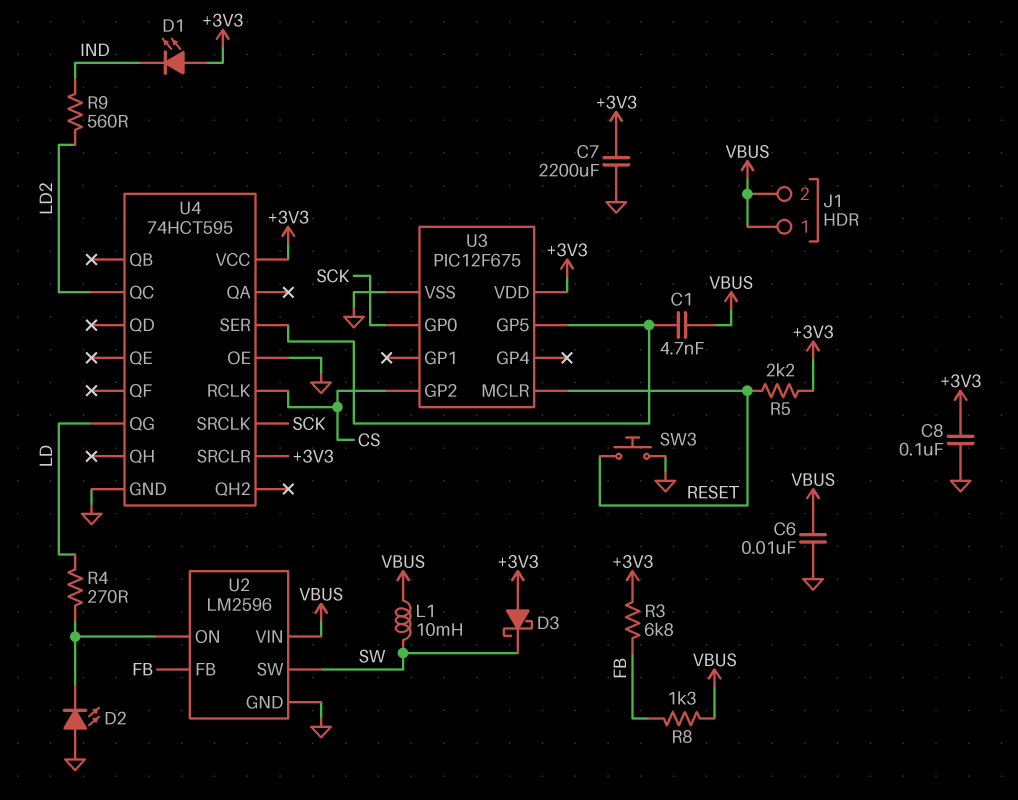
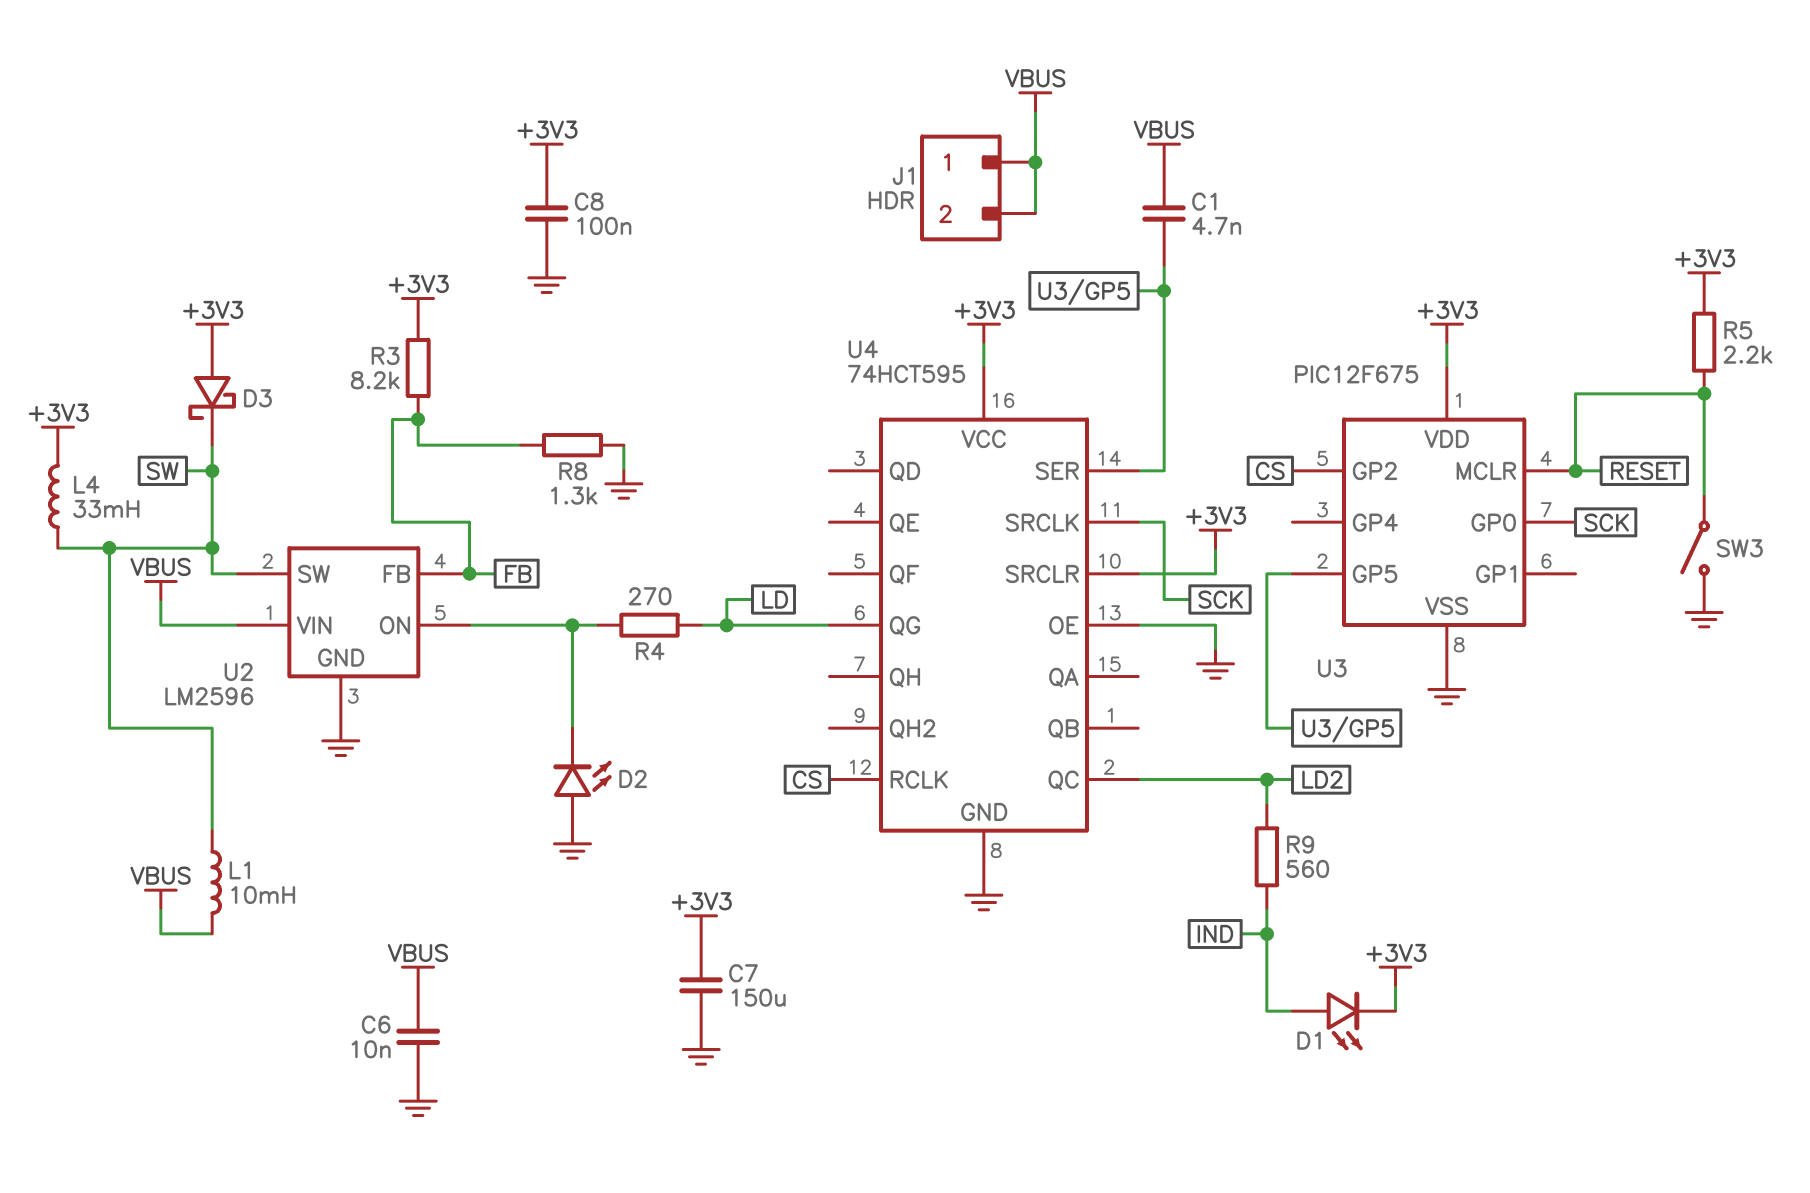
C7: 2200uF (+3V3, GND) -> 150uF (+3V3, GND)
D1: LED (A +3V3, K IND) -> LED (A IND, K +3V3)
L4: none -> 33mH (+3V3, SW)
R3: 6.8k (+3V3, FB) -> 8.2k (+3V3, FB)
R8: 1.3k (FB, VBUS) -> 1.3k (FB, GND)
SW3: button (GND, RESET) -> switch (GND, RESET)

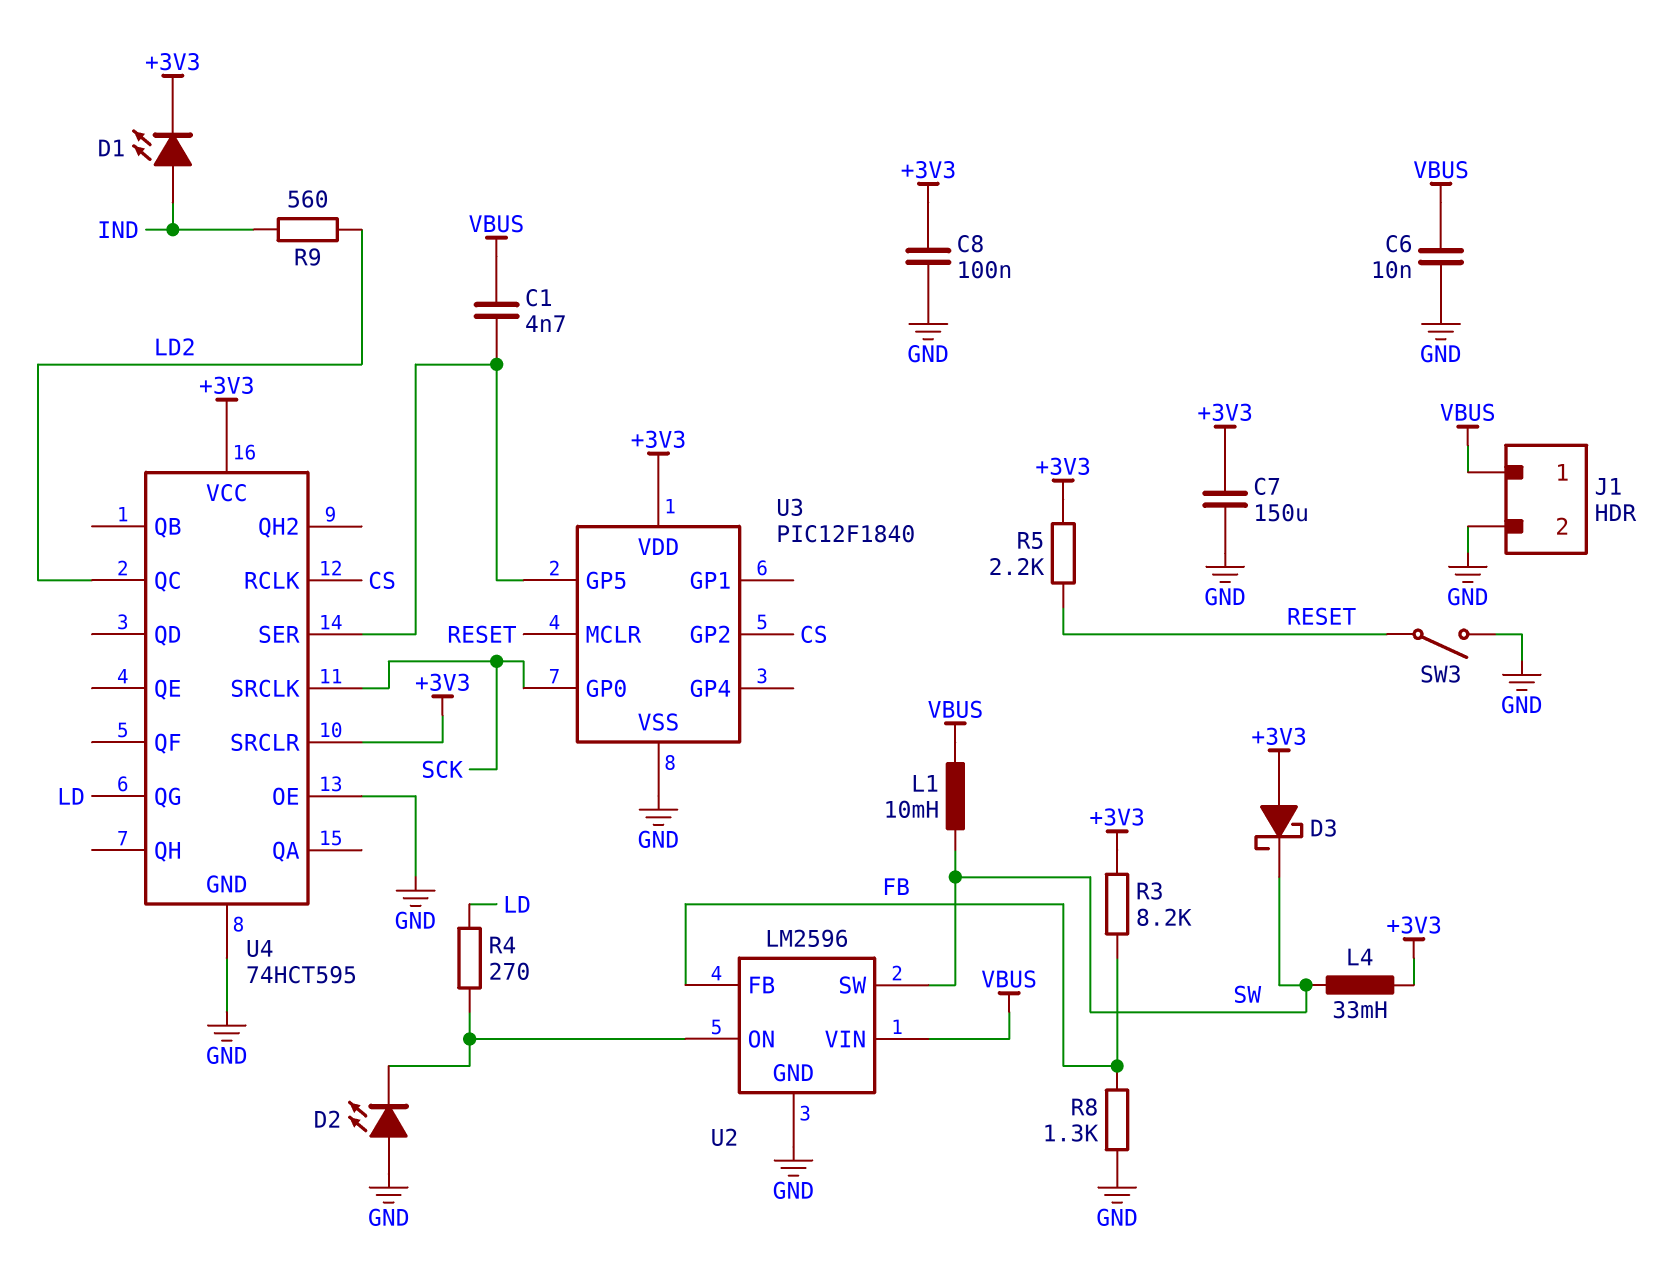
J1 pin 2: VBUS -> GND
U3: PIC12F675 -> PIC12F1840

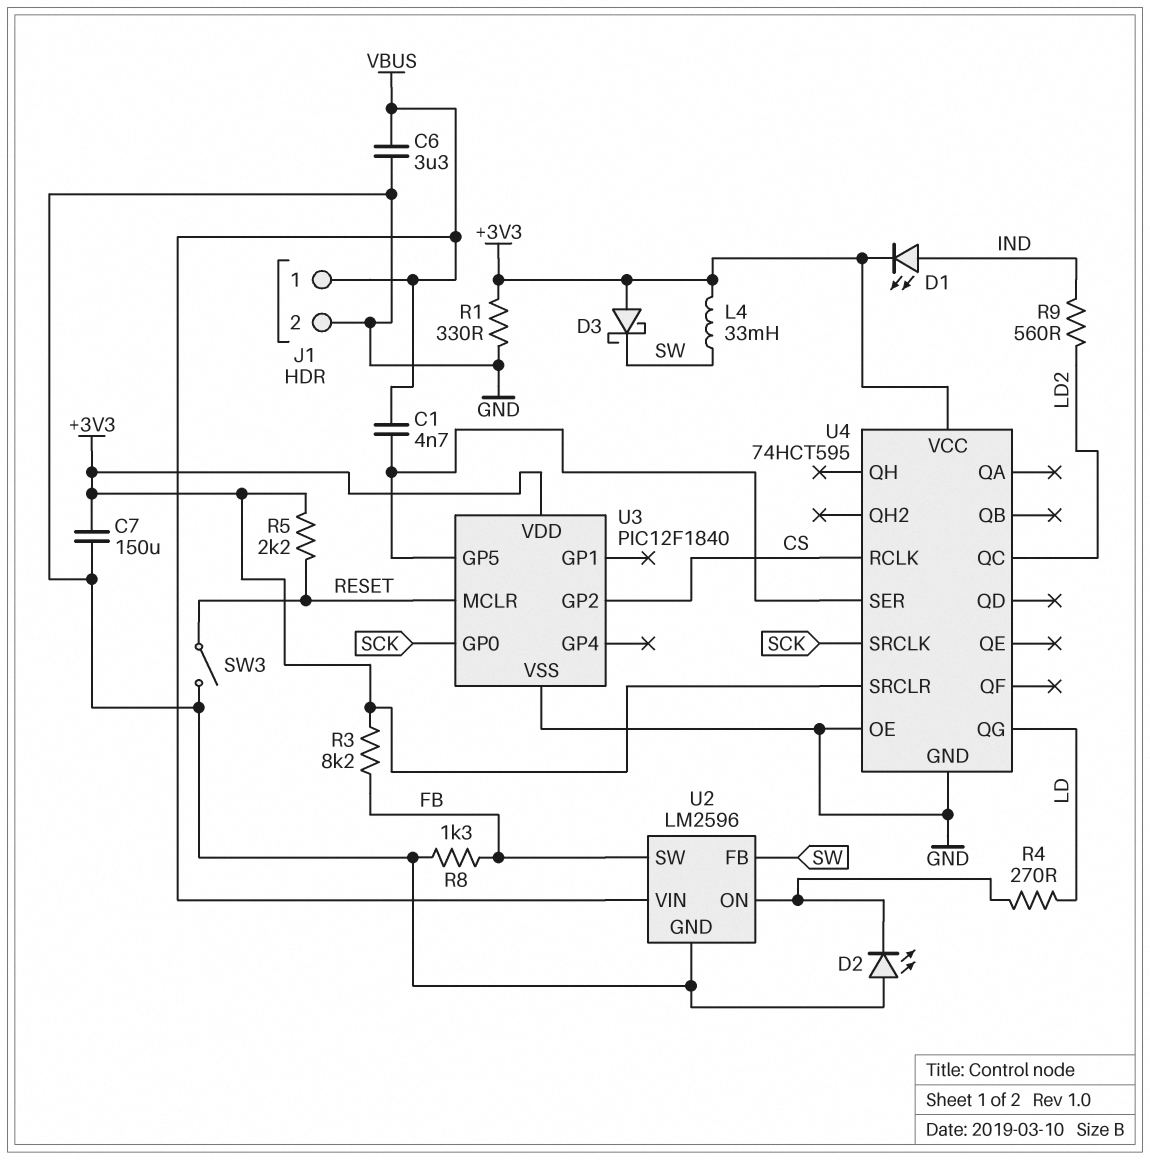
C6: 10nF (GND, VBUS) -> 3.3uF (GND, VBUS)
C8: 100nF (+3V3, GND) -> none
L1: 10mH (SW, VBUS) -> none
R1: none -> 330 (+3V3, GND)
U2 pin FB: FB -> SW
U2 pin SW: SW -> FB

